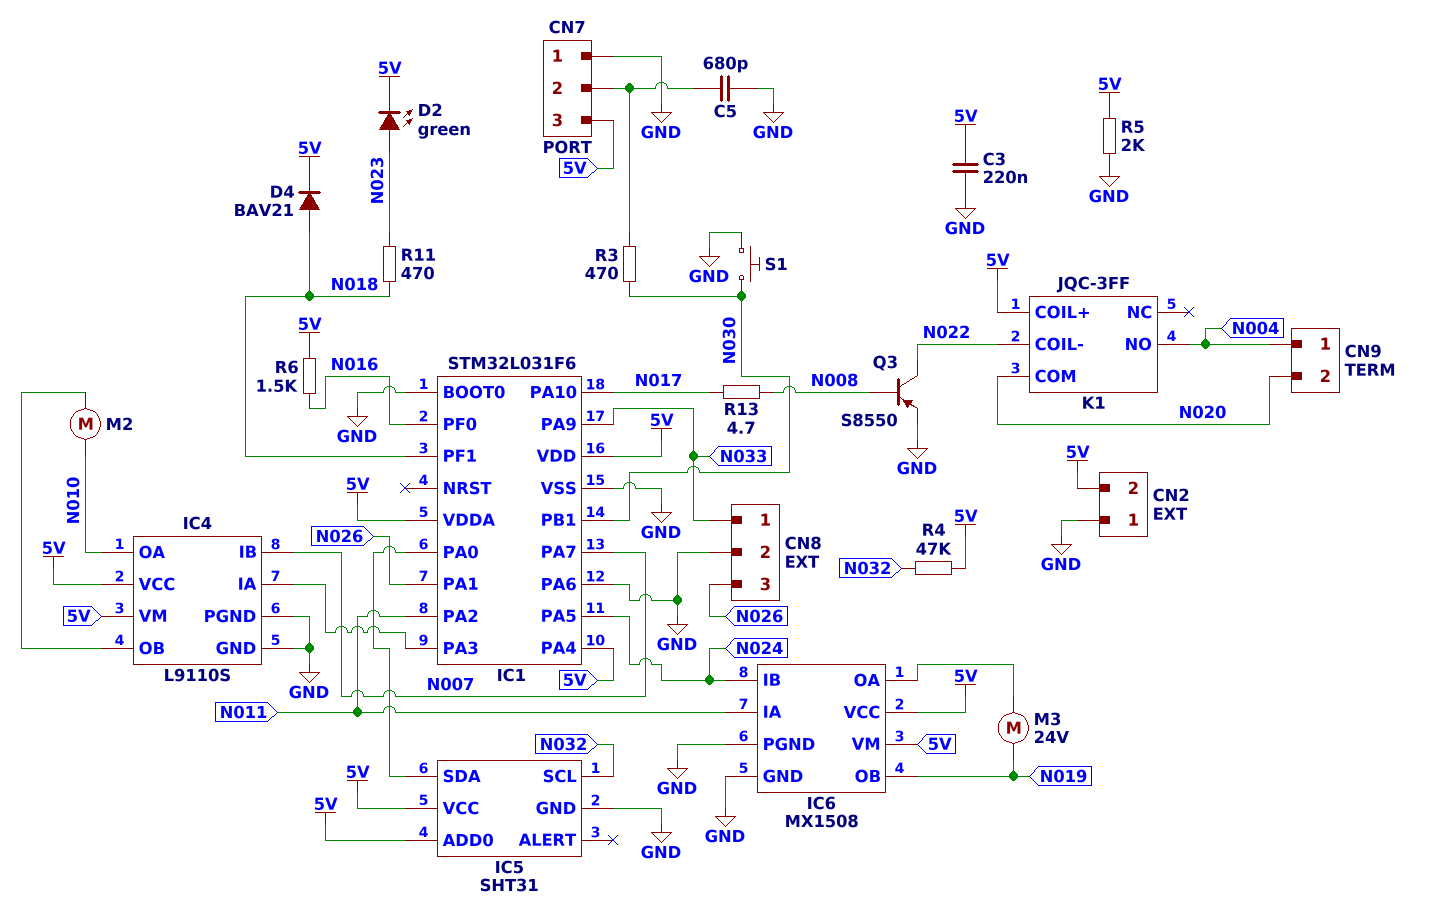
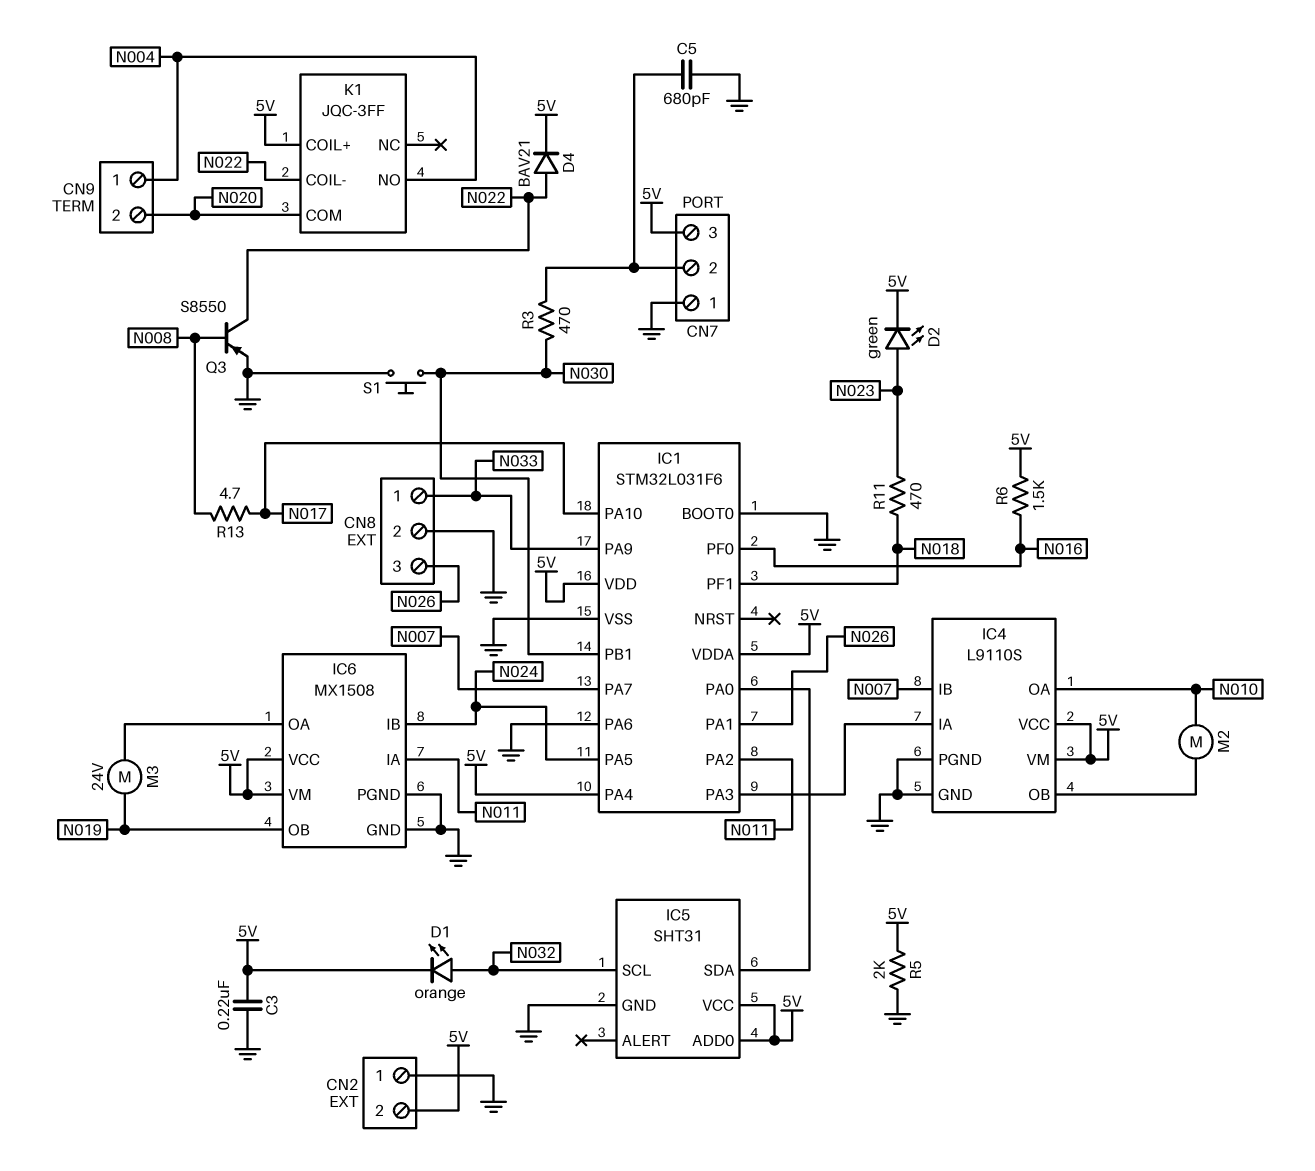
D1: none -> LED orange (A N032, K 5V)
D4: diode BAV21 (A N018, K 5V) -> diode BAV21 (A N022, K 5V)
R4: 47k (5V, N032) -> none

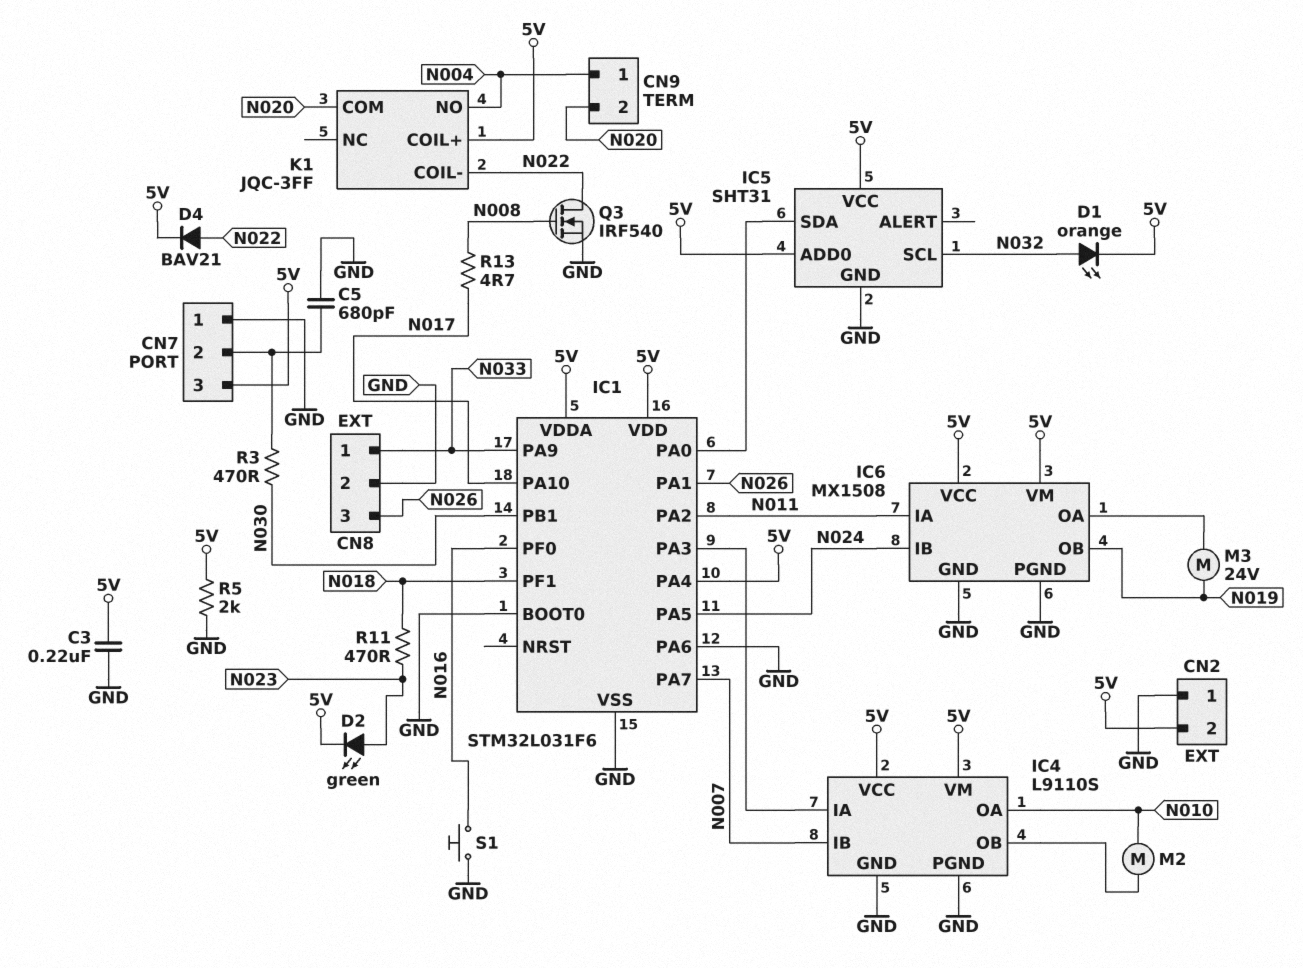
Q3: PNP S8550 (B N008, C N022, E GND) -> NMOS IRF540 (G N008, D N022, S GND)
R6: 1.5k (5V, N016) -> none
S1: button (GND, N030) -> button (GND, N016)

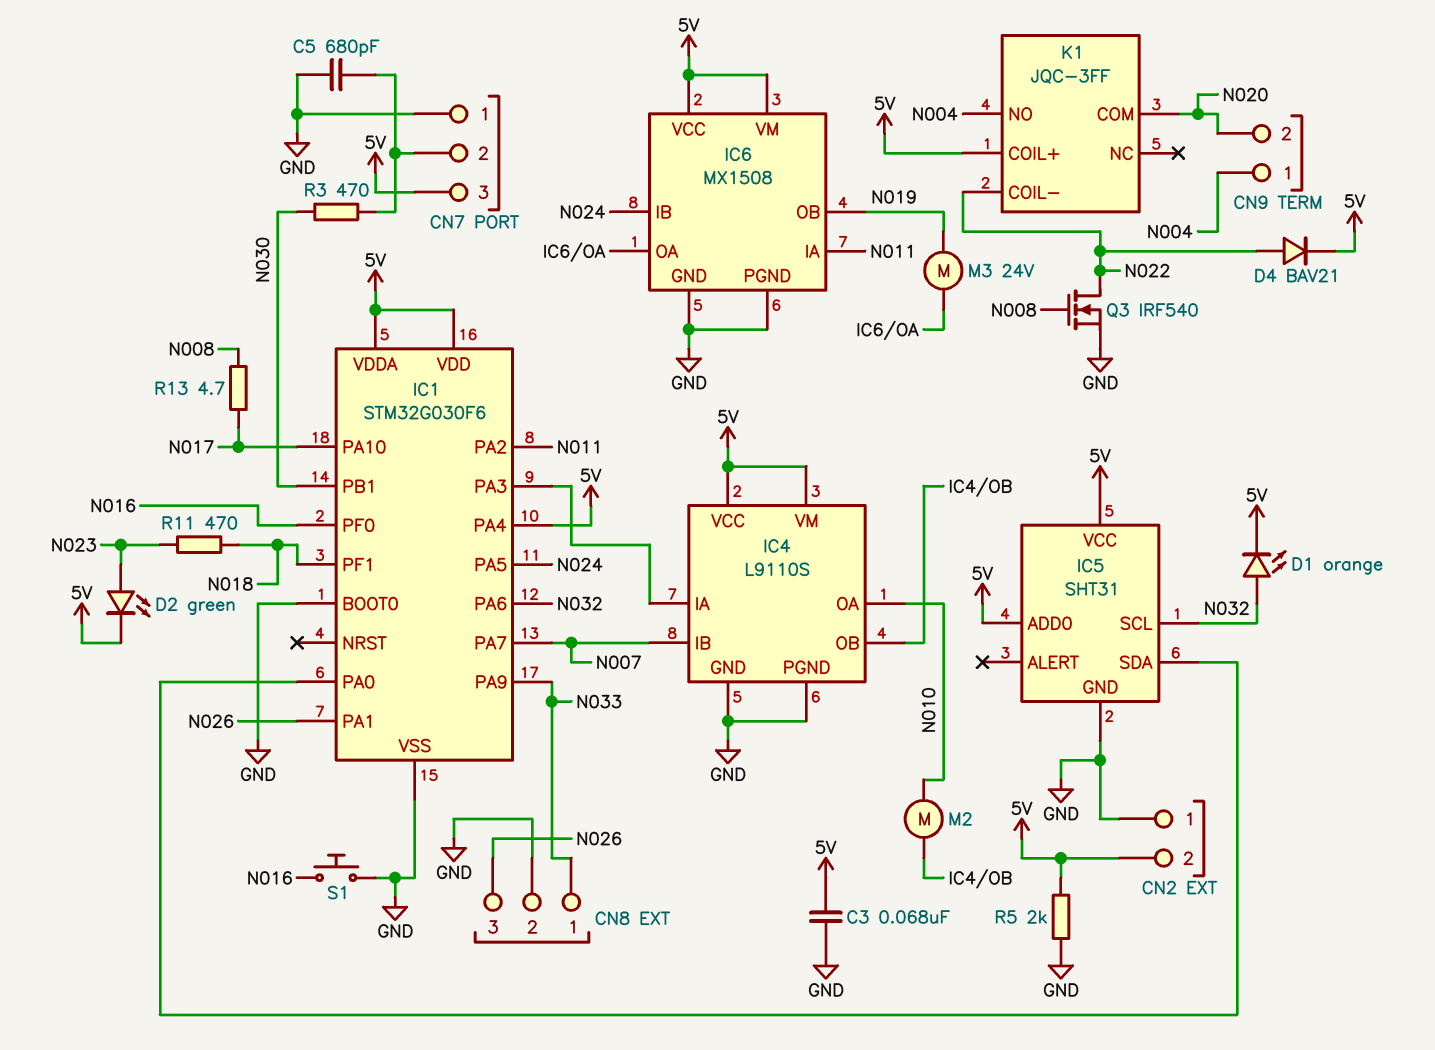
C3: 220nF (5V, GND) -> 68nF (5V, GND)
IC1: STM32L031F6 -> STM32G030F6
IC1 pin PA6: GND -> N032

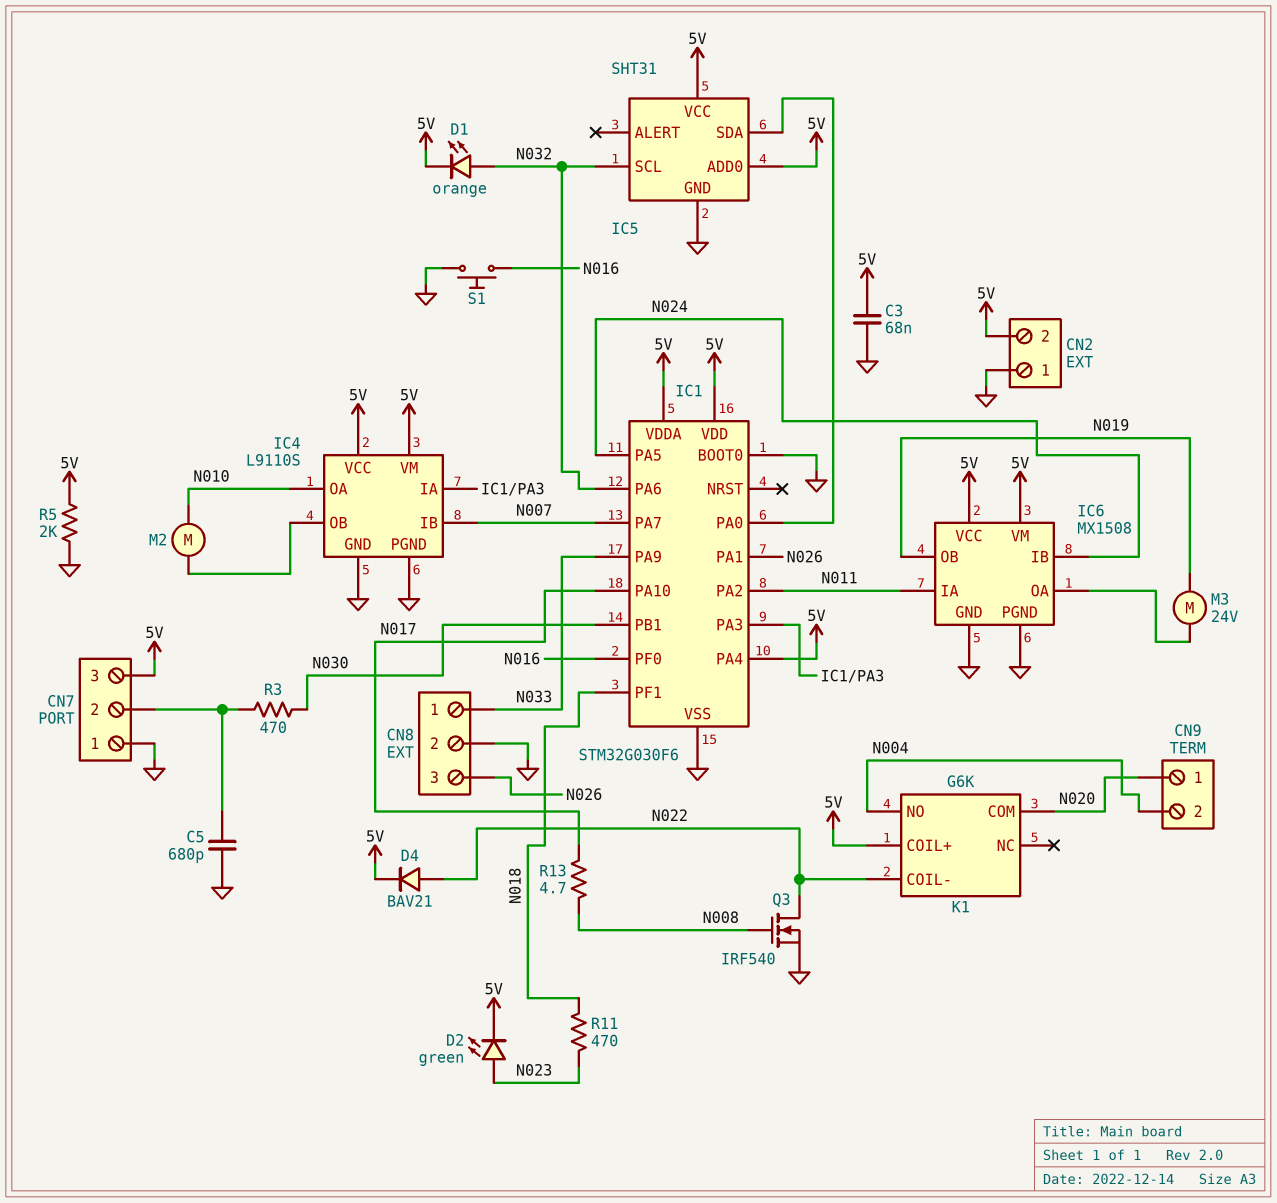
CN9 pin 1: N004 -> N020
CN9 pin 2: N020 -> N004
K1: JQC-3FF -> G6K

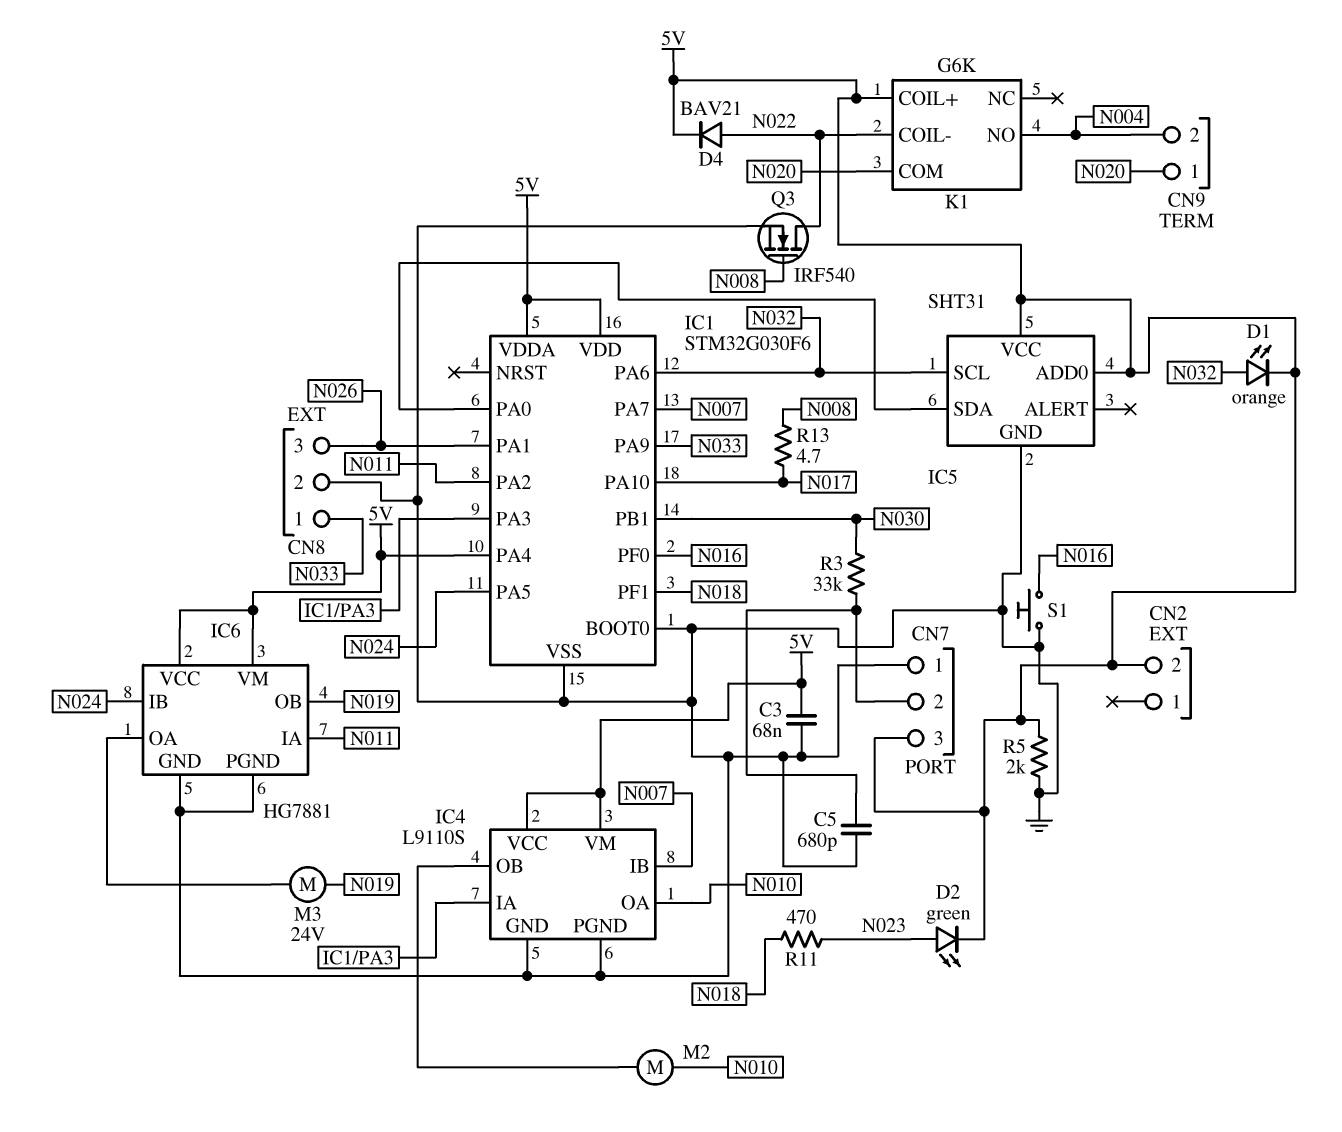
CN2 pin 1: GND -> none
IC6: MX1508 -> HG7881
R3: 470 (CN7/2, N030) -> 33k (CN7/2, N030)

